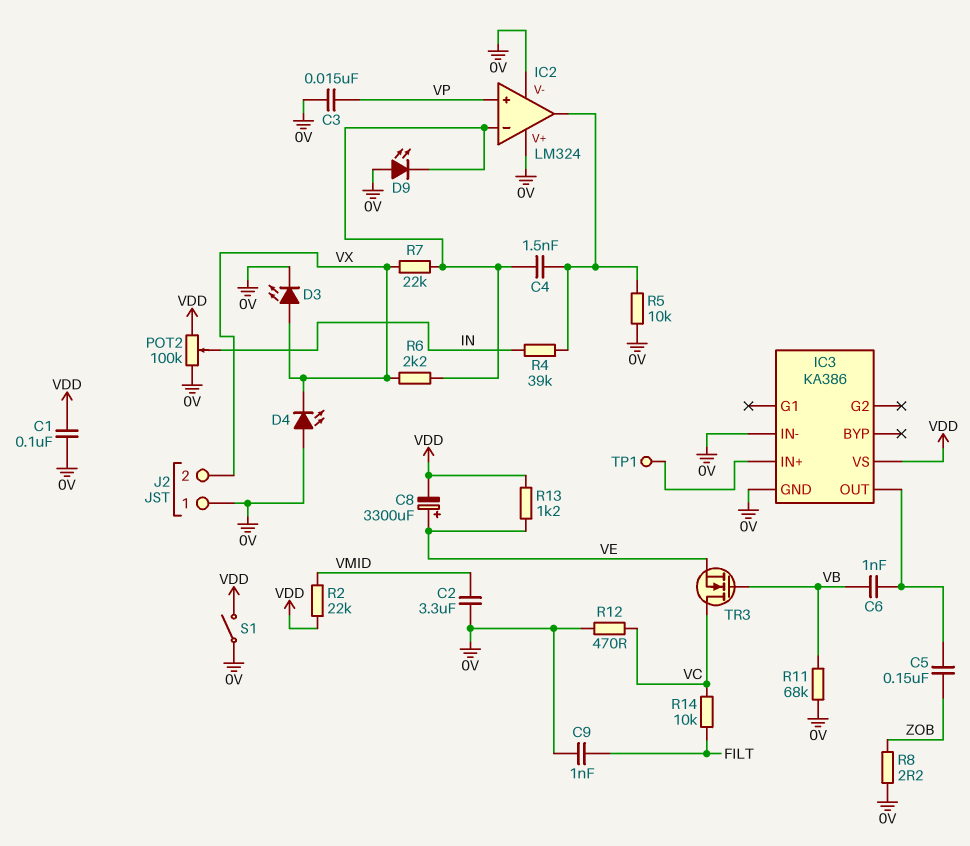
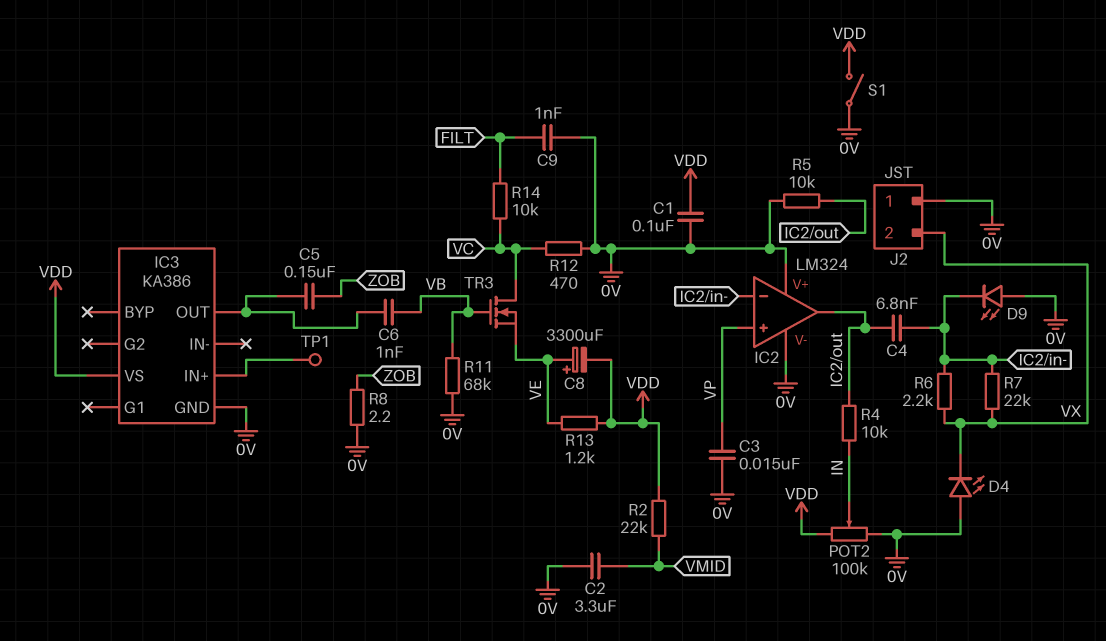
C4: 1.5nF (IC2/in-, IC2/out) -> 6.8nF (IC2/in-, IC2/out)
D3: LED (A VX, K 0V) -> none
IC3 pin IN-: 0V -> none
R4: 39k (IC2/out, IN) -> 10k (IC2/out, IN)

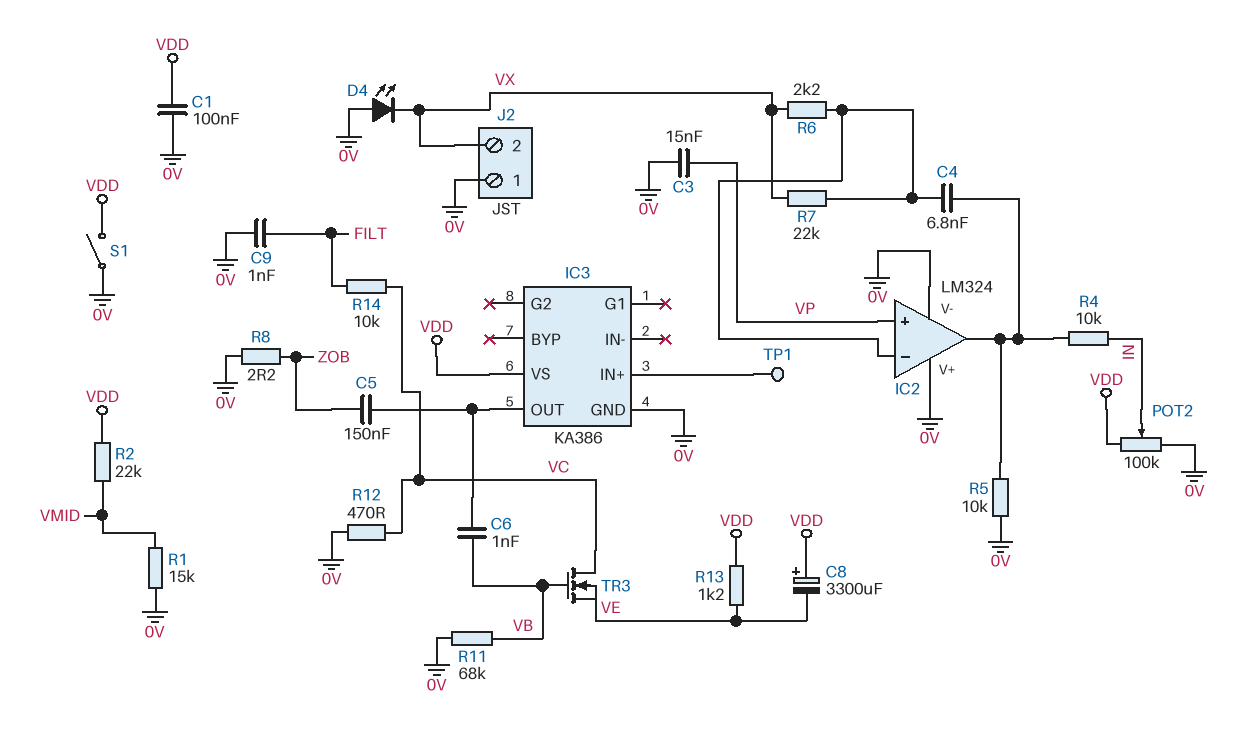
C2: 3.3uF (0V, VMID) -> none
C8: 3300uF (plus VE, minus VDD) -> 3300uF (plus VDD, minus VE)
D9: LED (A 0V, K IC2/in-) -> none
R1: none -> 15k (0V, VMID)

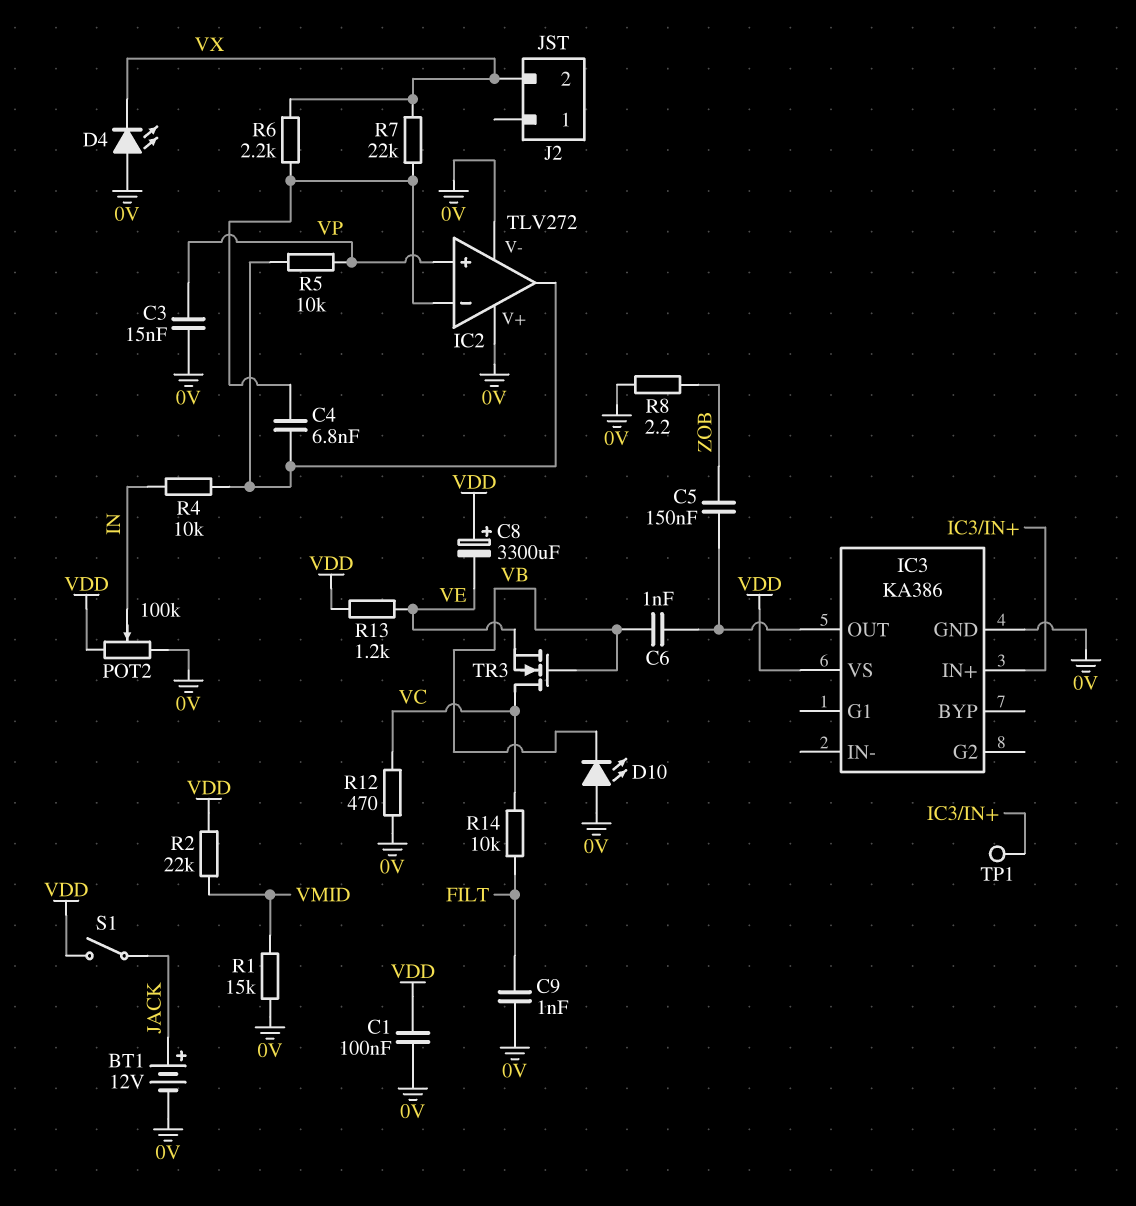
BT1: none -> 12V (plus JACK, minus 0V)
D10: none -> LED (A 0V, K VB)
IC2: LM324 -> TLV272
J2 pin 1: 0V -> none
R5: 10k (0V, IC2/out) -> 10k (IC2/out, VP)
R11: 68k (0V, VB) -> none
S1: switch (0V, VDD) -> switch (JACK, VDD)

